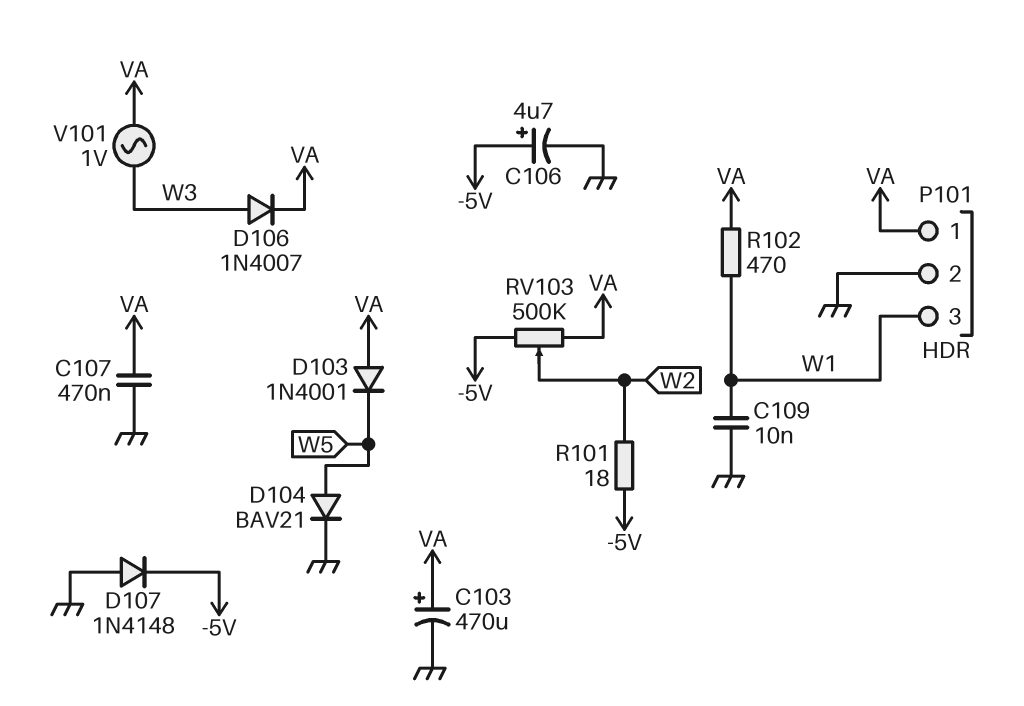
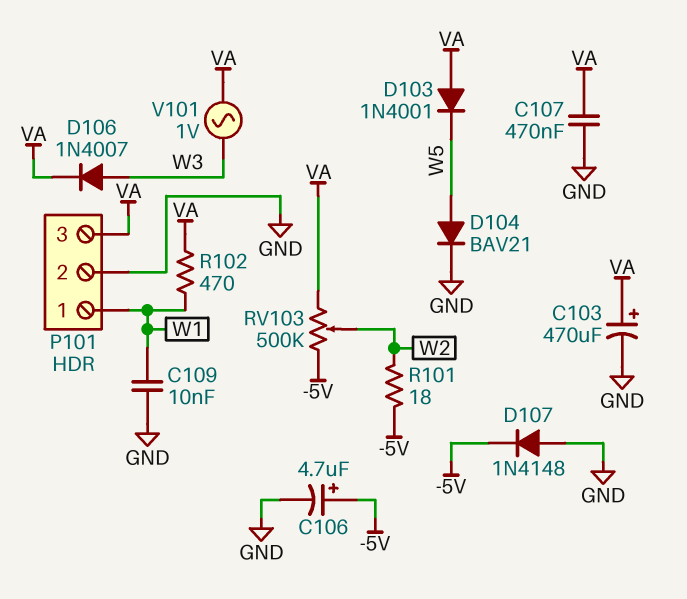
P101 pin 1: VA -> W1
P101 pin 3: W1 -> VA

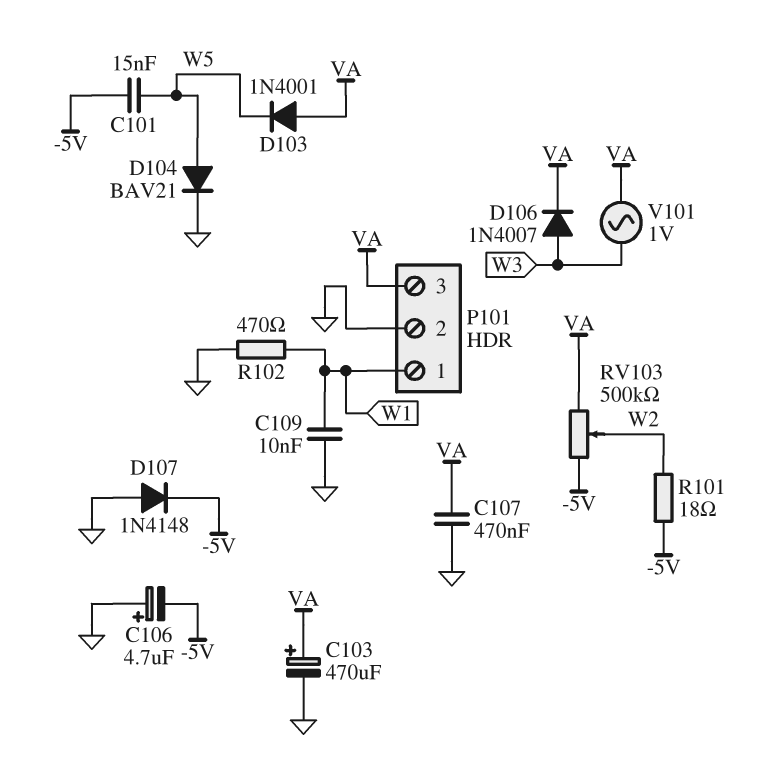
C101: none -> 15nF (-5V, W5)
C106: 4.7uF (plus -5V, minus GND) -> 4.7uF (plus GND, minus -5V)
R102: 470 (VA, W1) -> 470 (GND, W1)

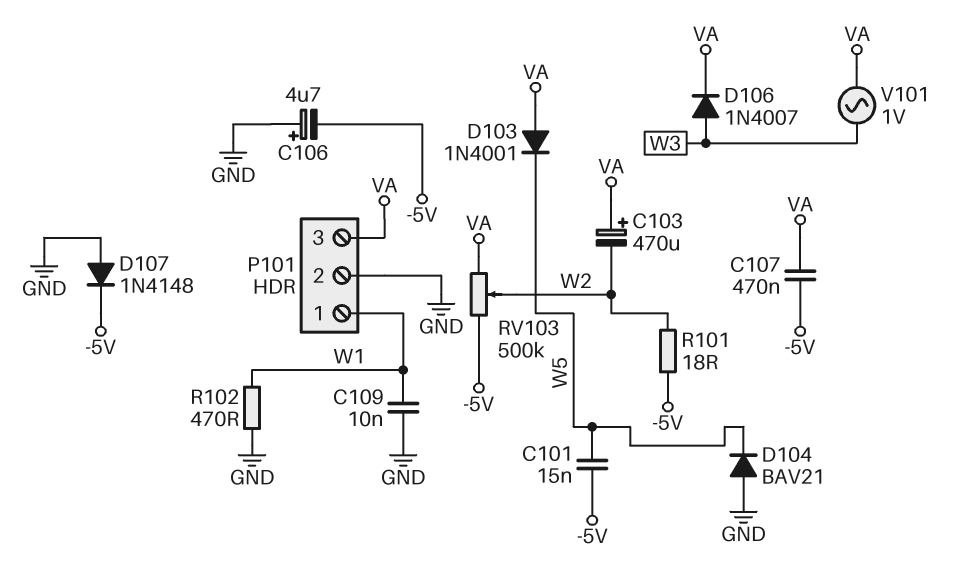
C103: 470uF (plus VA, minus GND) -> 470uF (plus VA, minus W2)
C107: 470nF (GND, VA) -> 470nF (-5V, VA)
D104: diode BAV21 (A W5, K GND) -> diode BAV21 (A GND, K W5)

